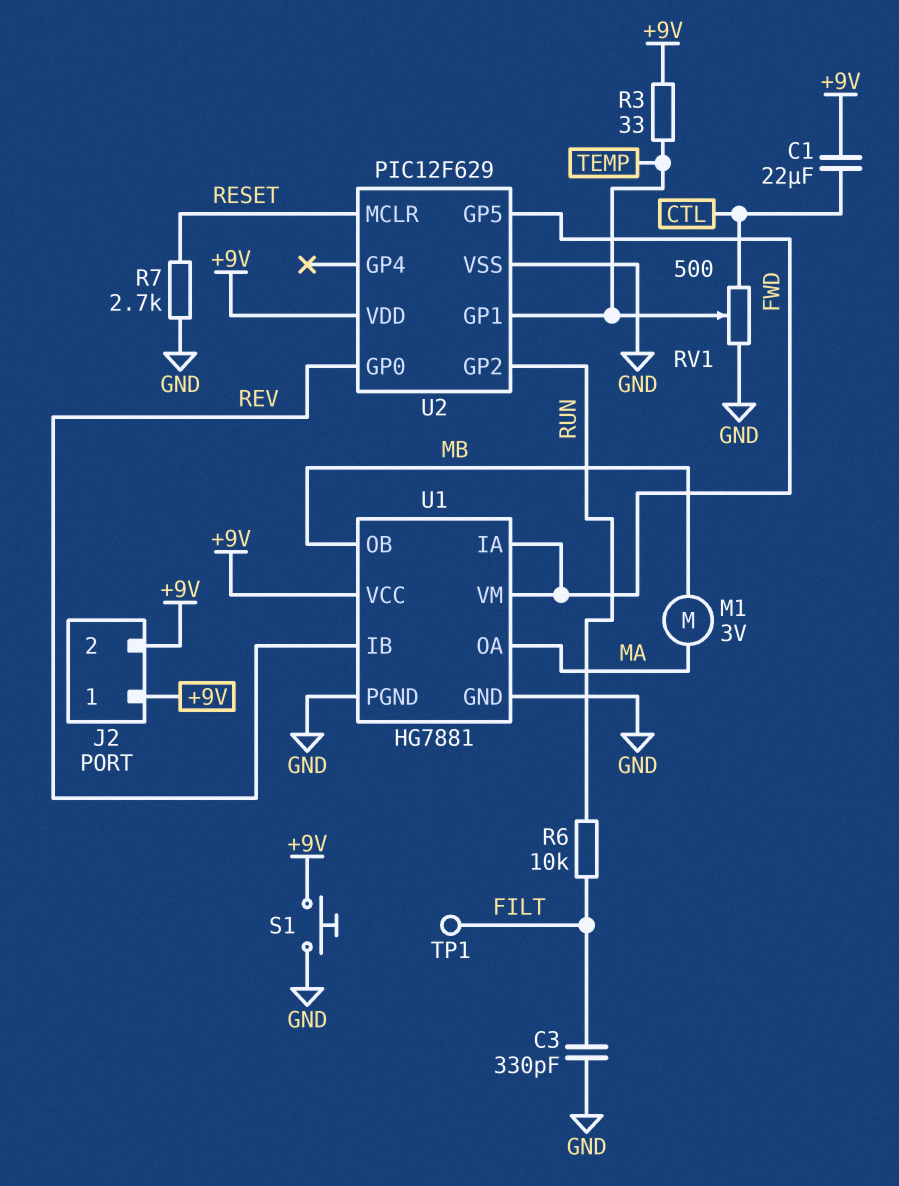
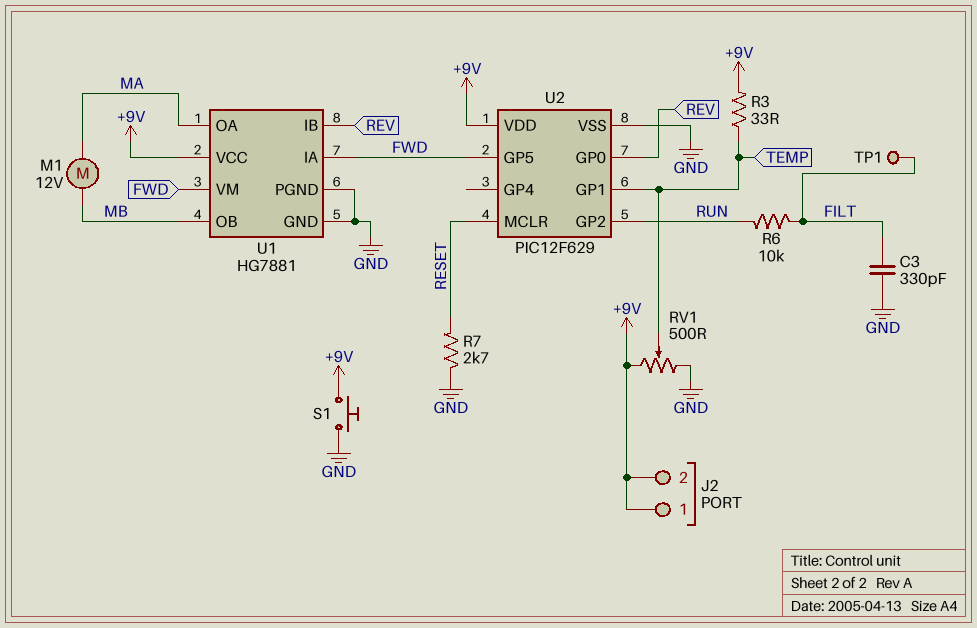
C1: 22uF (+9V, CTL) -> none
M1: motor 3V (MA, MB) -> motor 12V (MA, MB)
RV1: 500 (CTL, GND, wiper TEMP) -> 500 (+9V, GND, wiper TEMP)

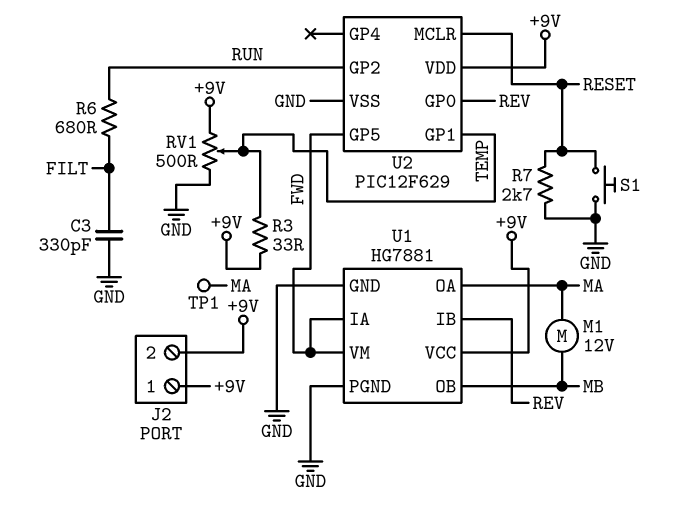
R6: 10k (FILT, RUN) -> 680 (FILT, RUN)
S1: button (+9V, GND) -> button (GND, RESET)
TP1: test point (FILT) -> test point (MA)

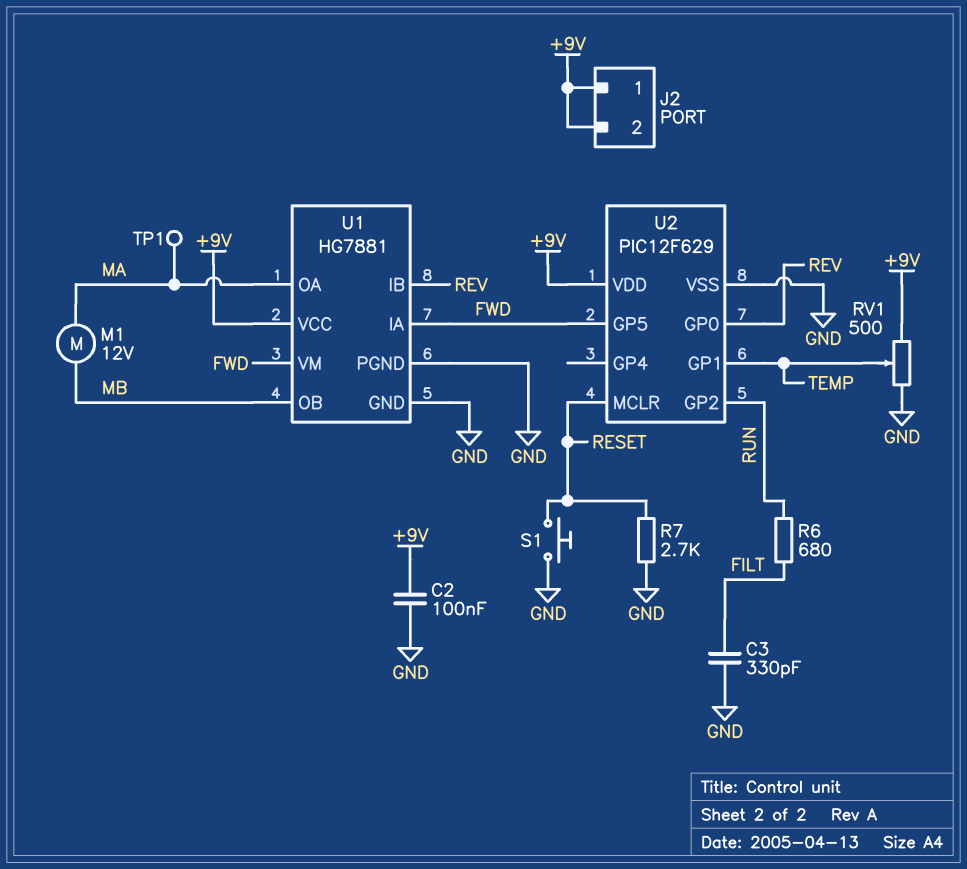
C2: none -> 100nF (+9V, GND)
R3: 33 (+9V, TEMP) -> none

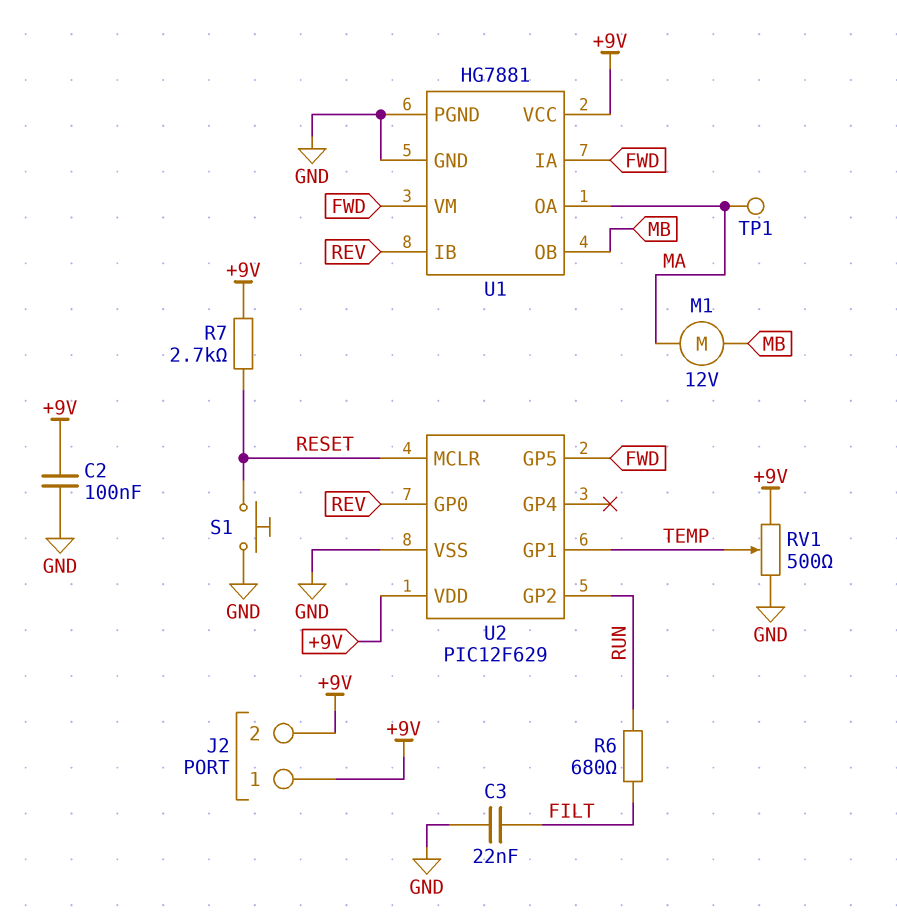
C3: 330pF (FILT, GND) -> 22nF (FILT, GND)
R7: 2.7k (GND, RESET) -> 2.7k (+9V, RESET)

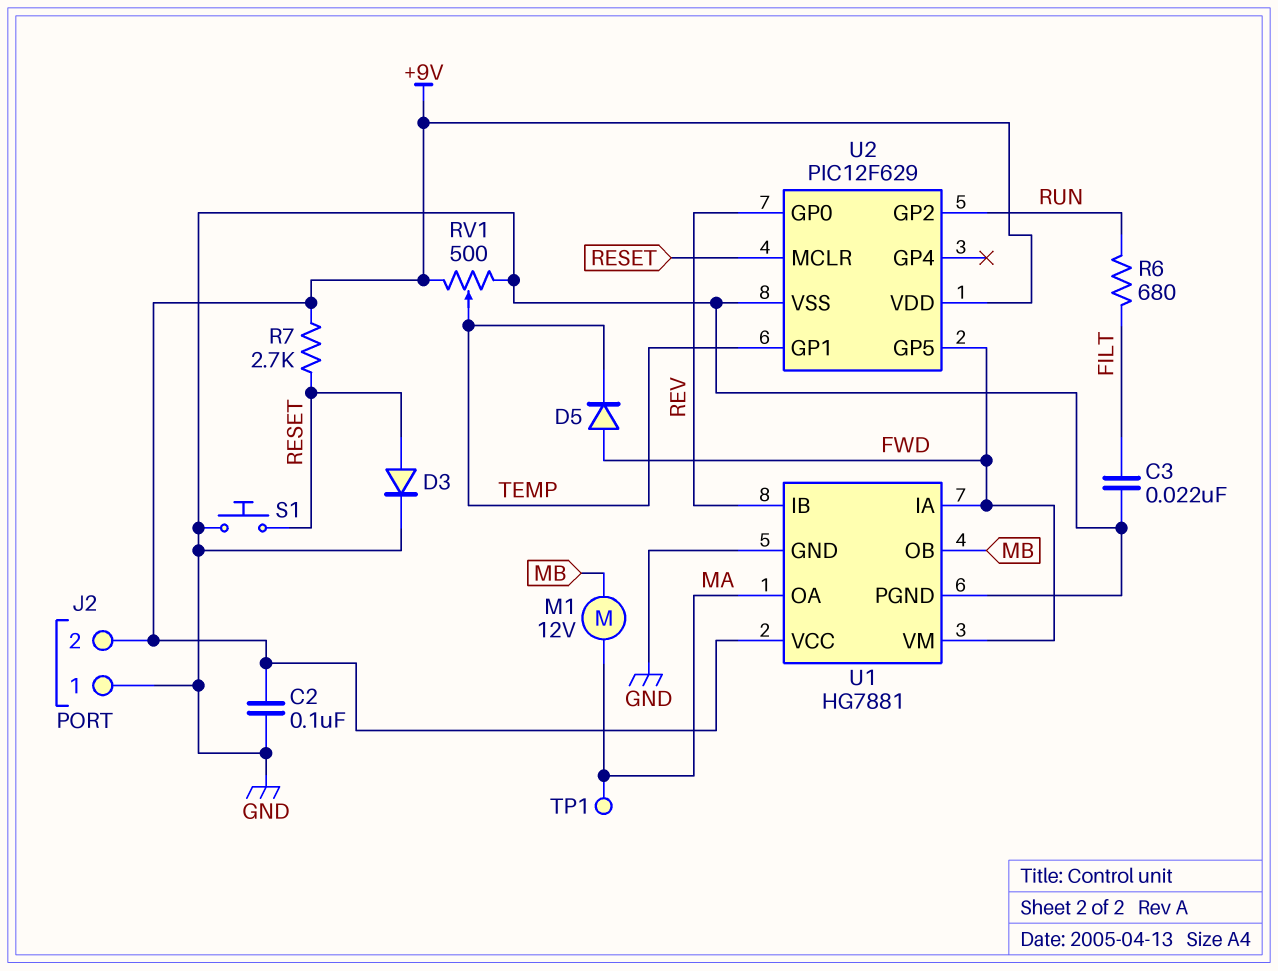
D3: none -> diode (A RESET, K GND)
D5: none -> diode (A FWD, K TEMP)
J2 pin 1: +9V -> GND

